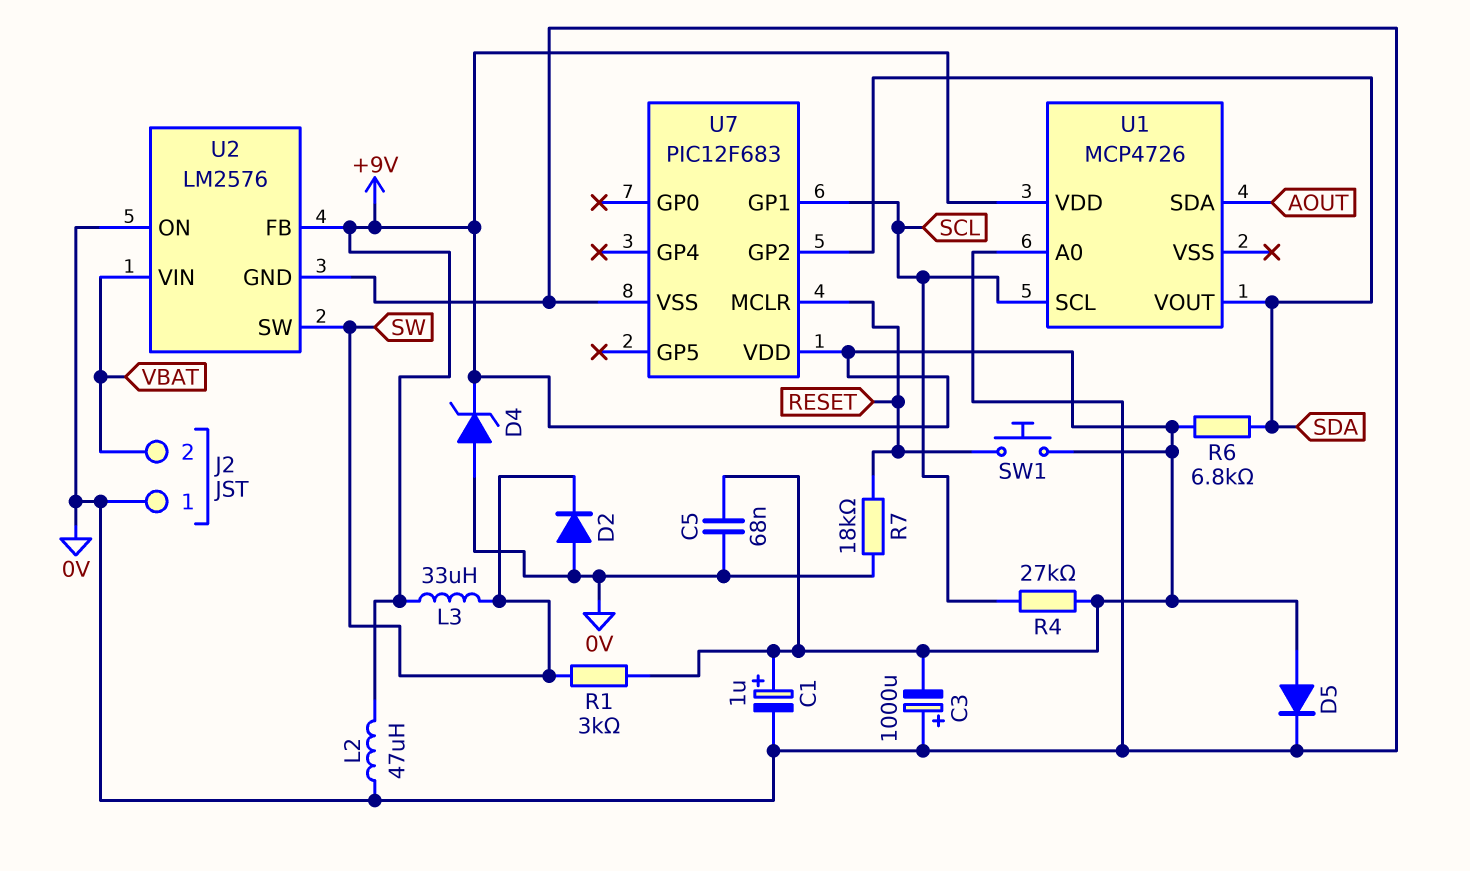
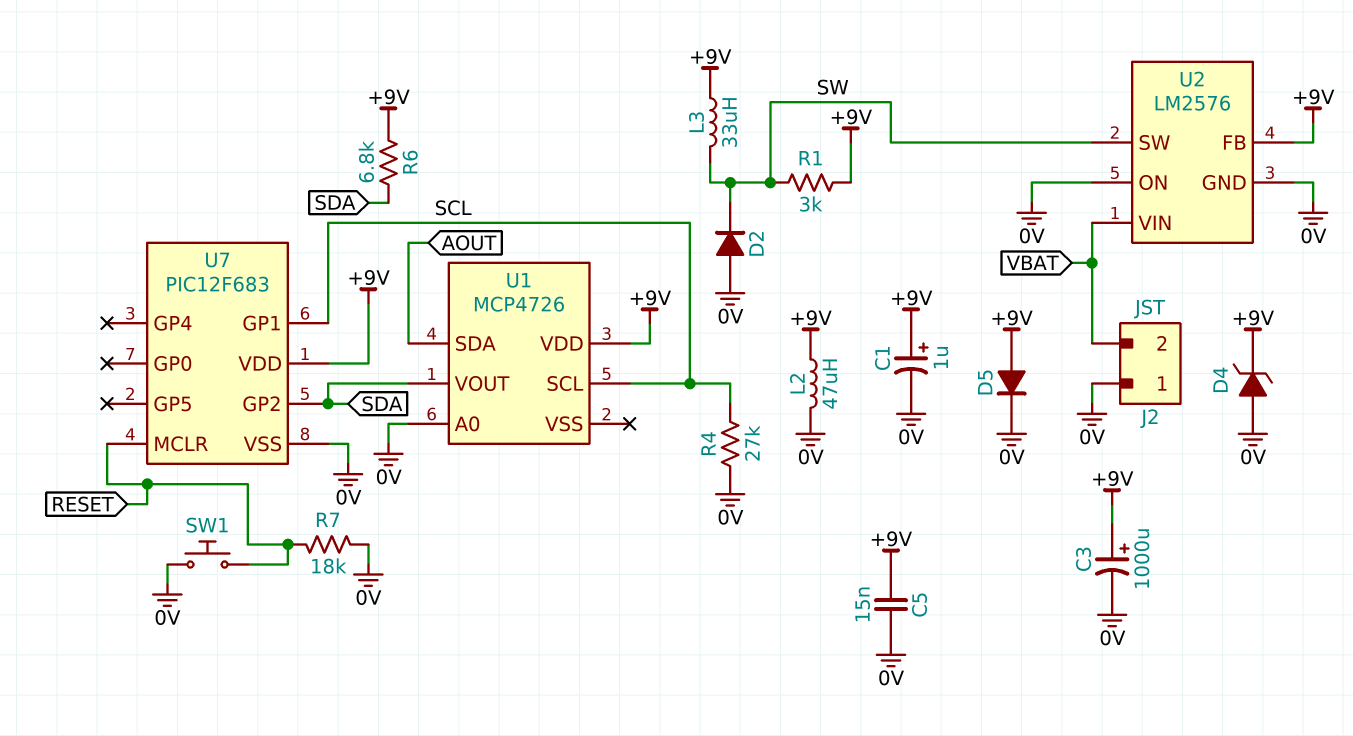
C3: 1000uF (plus 0V, minus +9V) -> 1000uF (plus +9V, minus 0V)
C5: 68nF (+9V, 0V) -> 15nF (+9V, 0V)
R4: 27k (+9V, SCL) -> 27k (0V, SCL)
SW1: button (+9V, RESET) -> button (0V, RESET)

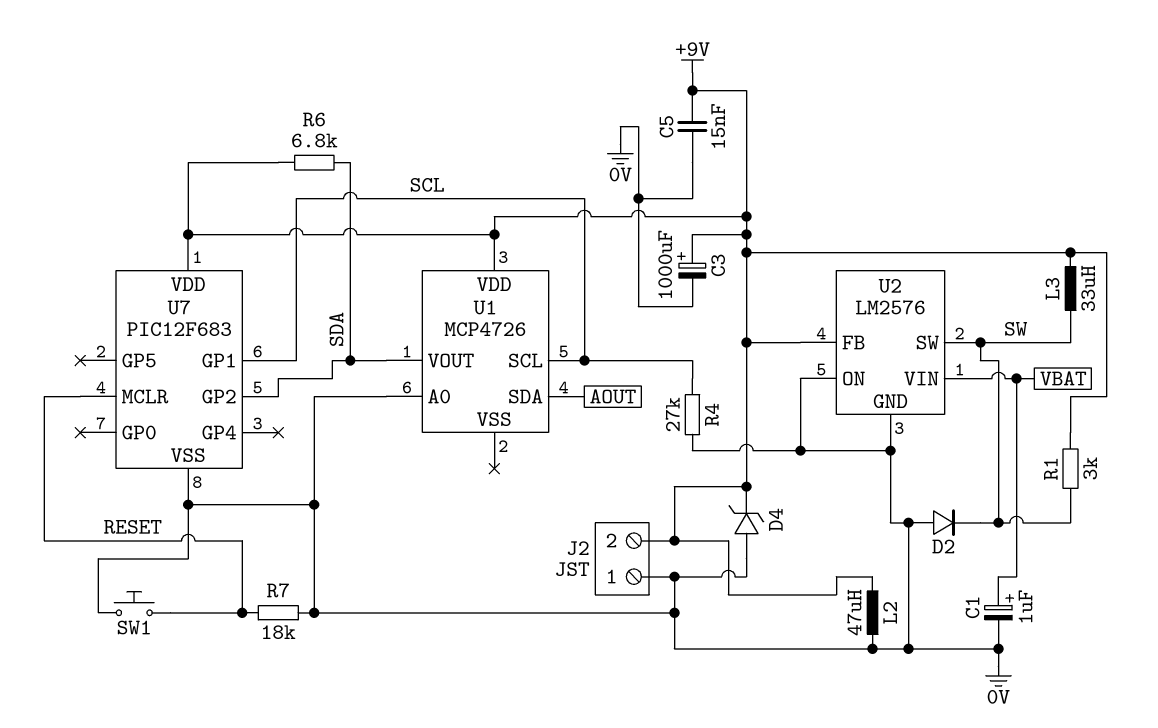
C1: 1uF (plus +9V, minus 0V) -> 1uF (plus VBAT, minus 0V)
D5: diode (A +9V, K 0V) -> none
J2 pin 2: VBAT -> +9V

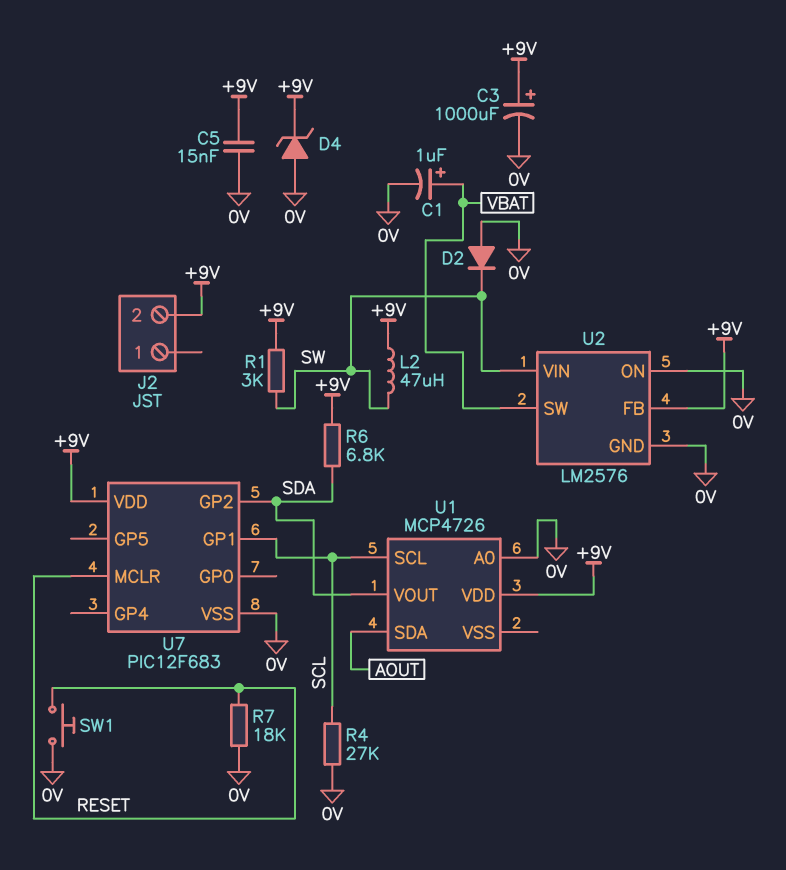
J2 pin 1: 0V -> none
L2: 47uH (+9V, 0V) -> 47uH (+9V, SW)
L3: 33uH (+9V, SW) -> none
U2 pin SW: SW -> VBAT
U2 pin VIN: VBAT -> SW

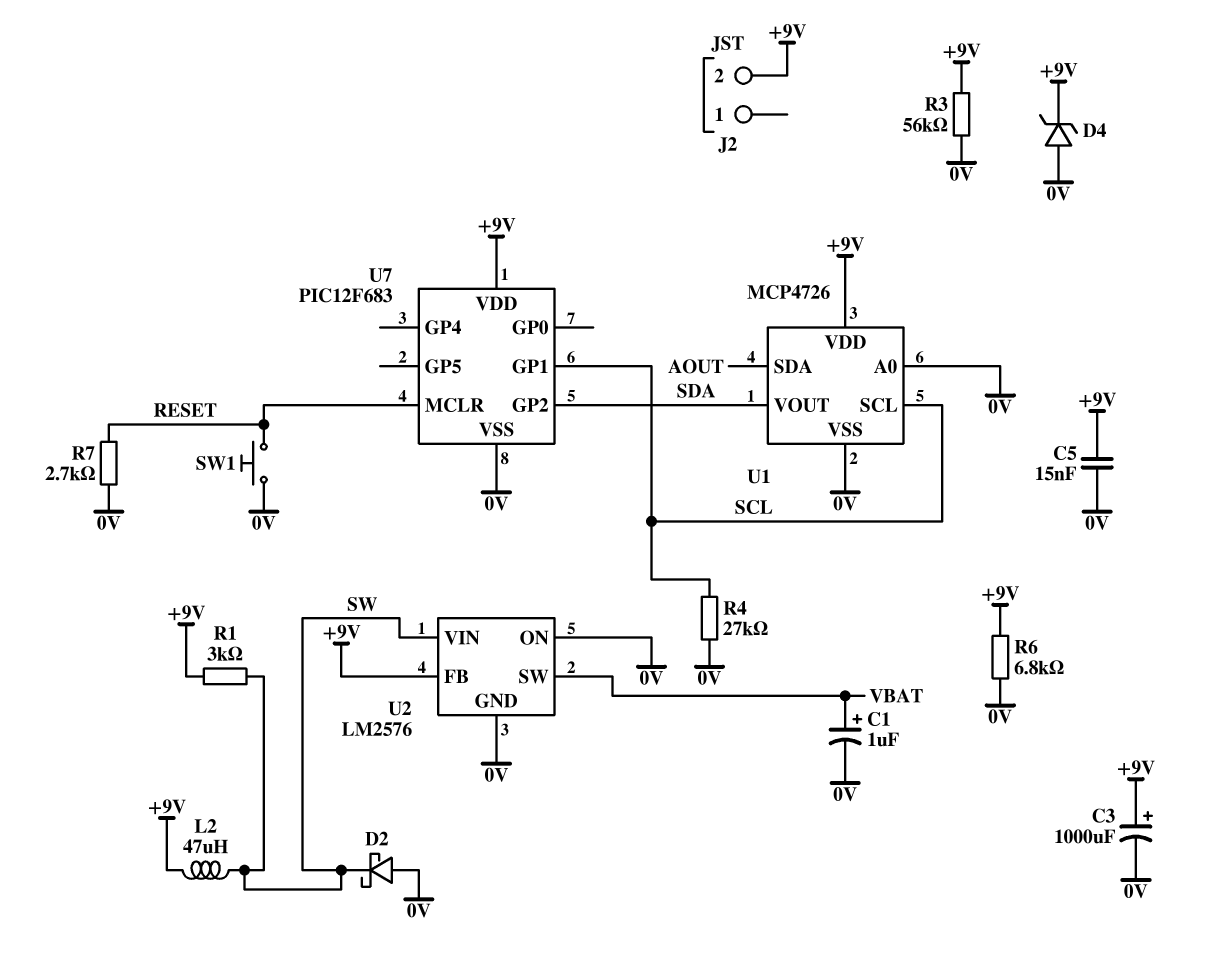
D2: diode (A 0V, K SW) -> schottky (A 0V, K SW)
R3: none -> 56k (+9V, 0V)
R6: 6.8k (+9V, SDA) -> 6.8k (+9V, 0V)
R7: 18k (0V, RESET) -> 2.7k (0V, RESET)
U1 pin VSS: none -> 0V

